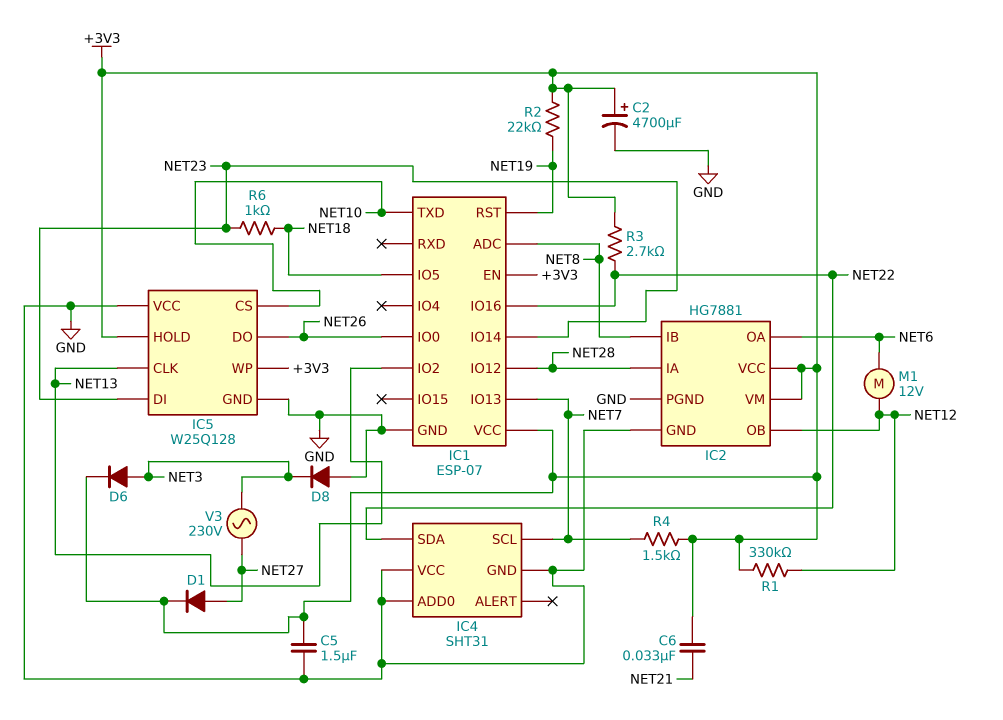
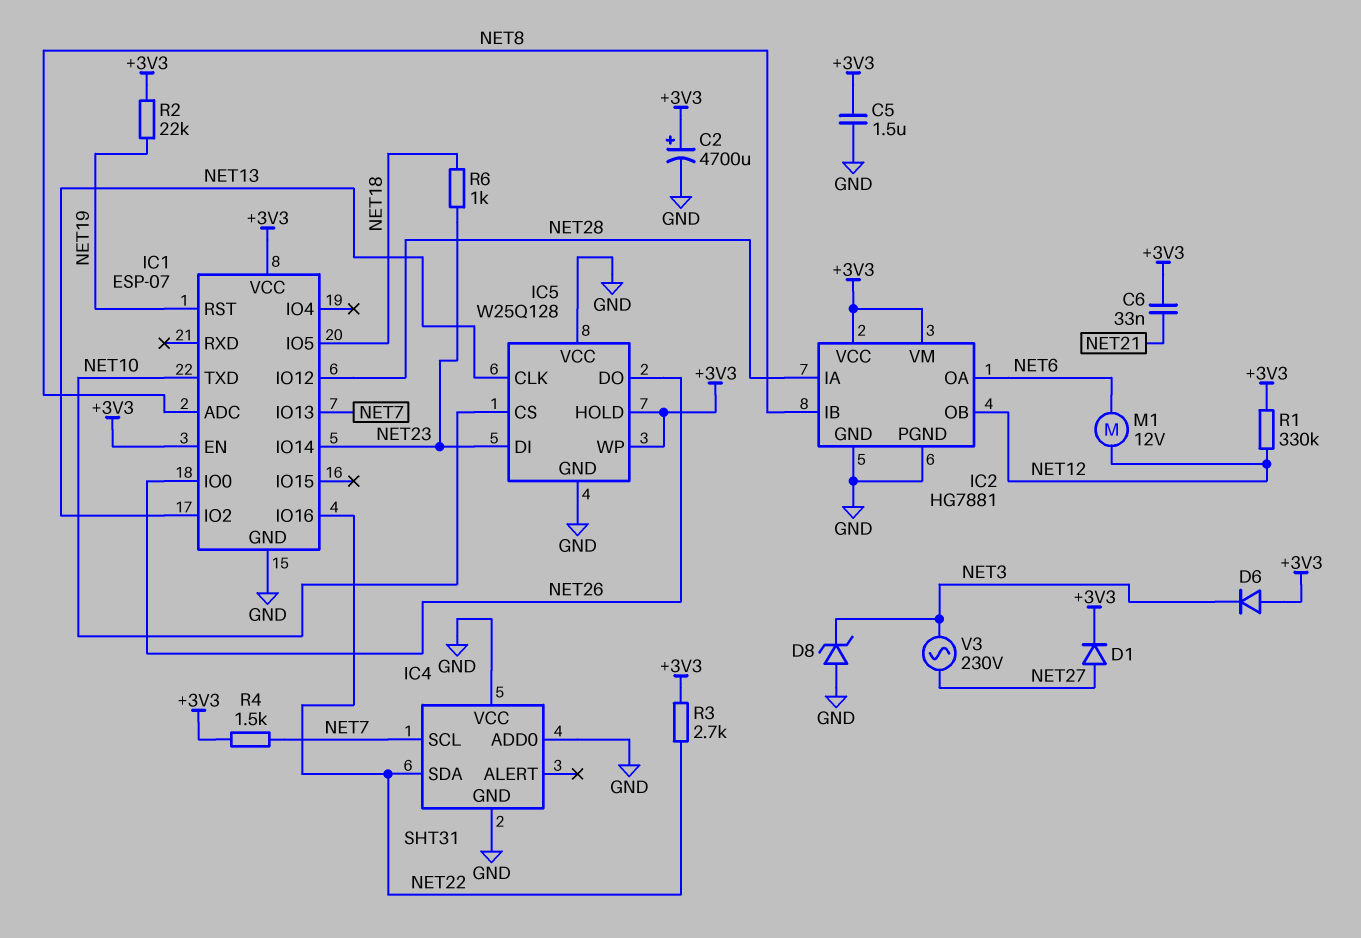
D6: diode (A NET3, K +3V3) -> diode (A +3V3, K NET3)
D8: diode (A GND, K NET3) -> zener (A GND, K NET3)

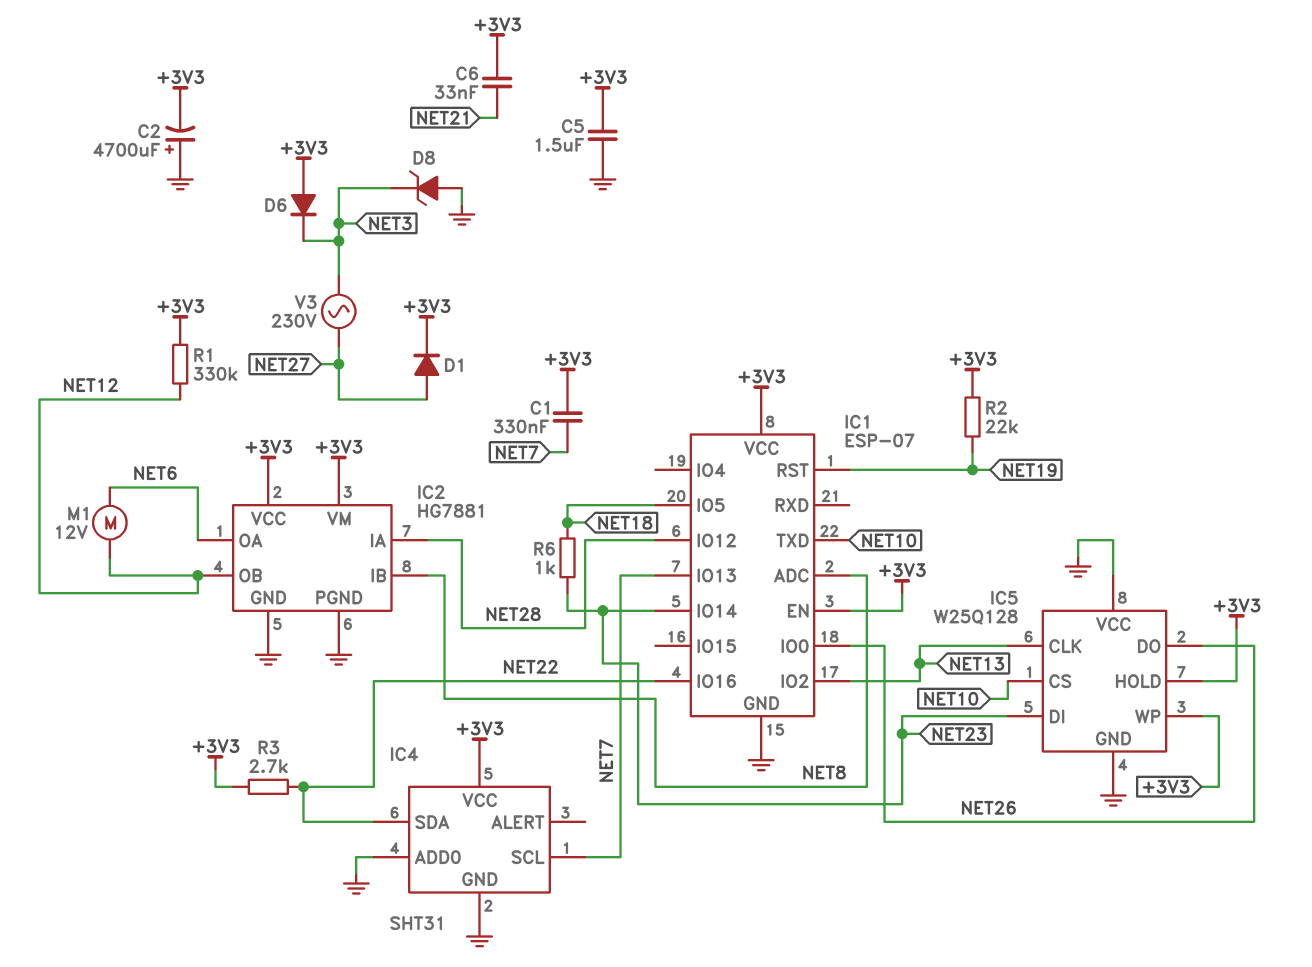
C1: none -> 330nF (+3V3, NET7)
C2: 4700uF (plus +3V3, minus GND) -> 4700uF (plus GND, minus +3V3)
IC4 pin VCC: GND -> +3V3
R4: 1.5k (+3V3, NET7) -> none

